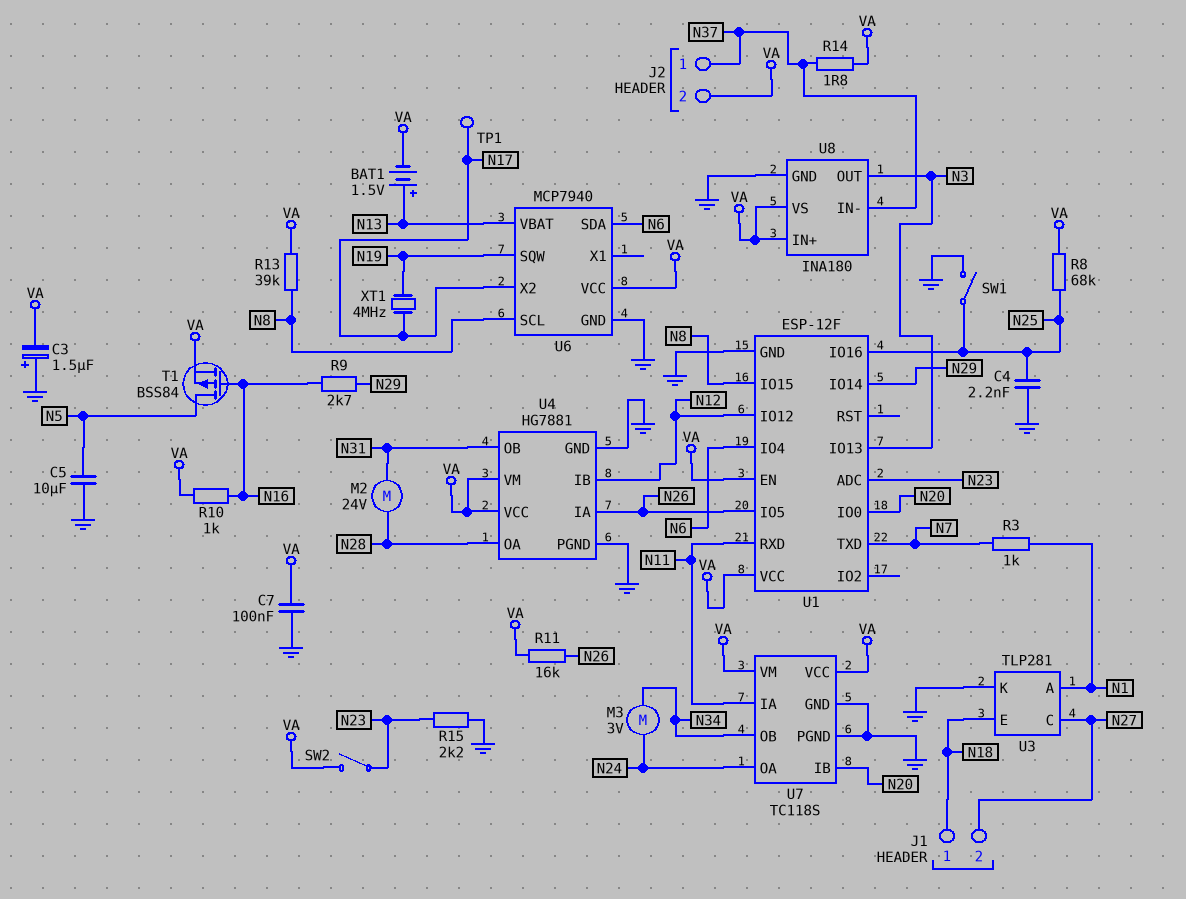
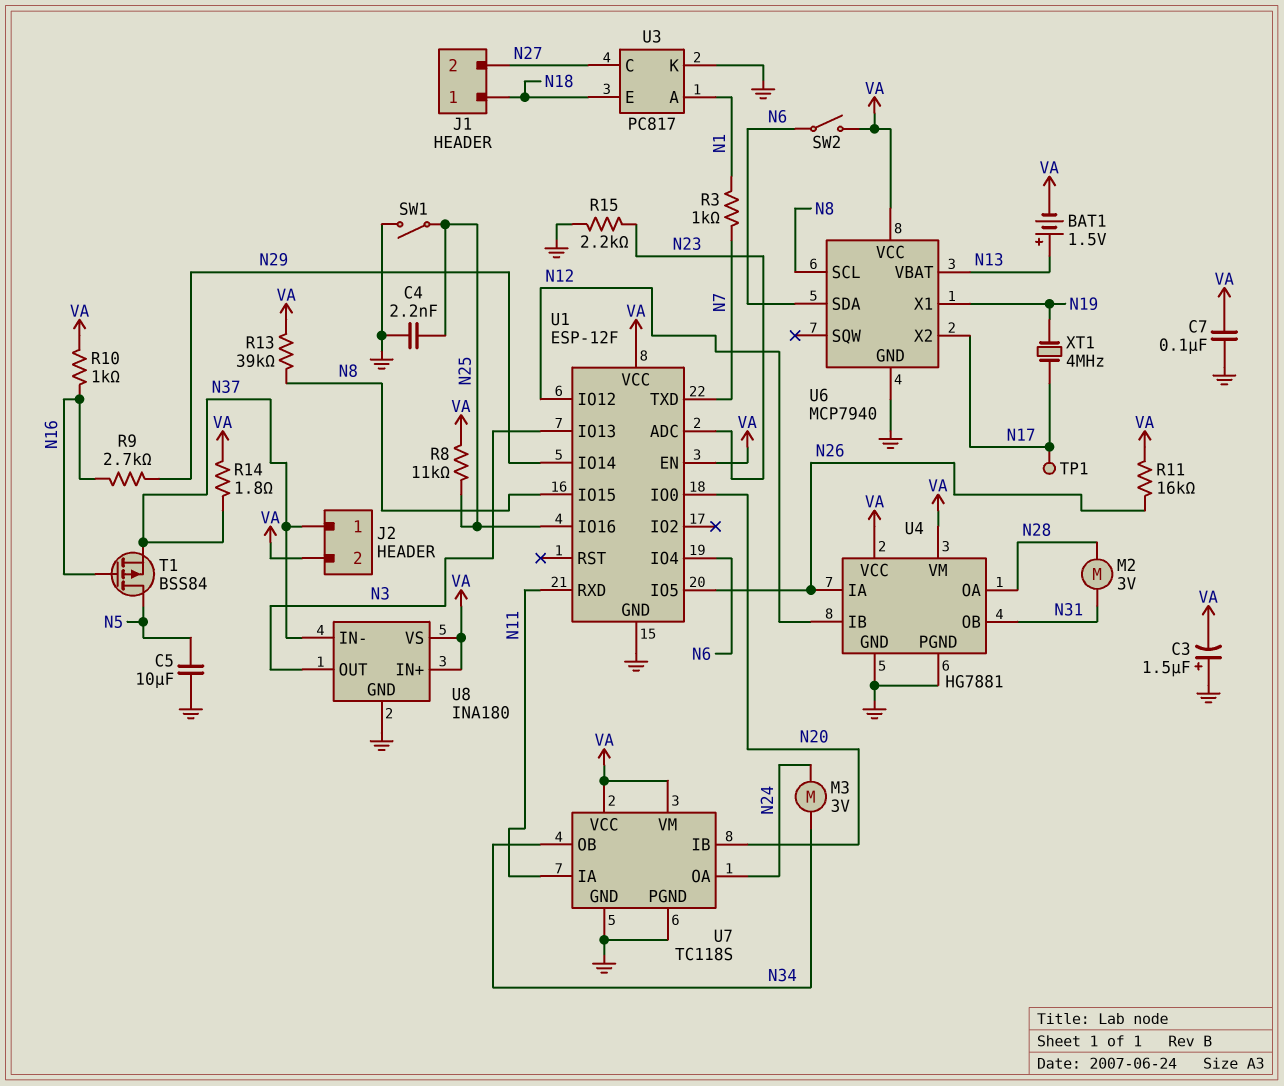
M2: motor 24V (N28, N31) -> motor 3V (N28, N31)
R8: 68k (N25, VA) -> 11k (N25, VA)
SW2: switch (N23, VA) -> switch (N6, VA)
T1: PMOS BSS84 (G N16, D N5, S VA) -> PMOS BSS84 (G N16, D N5, S N37)
U3: TLP281 -> PC817
U6 pin SQW: N19 -> none
U6 pin X1: none -> N19

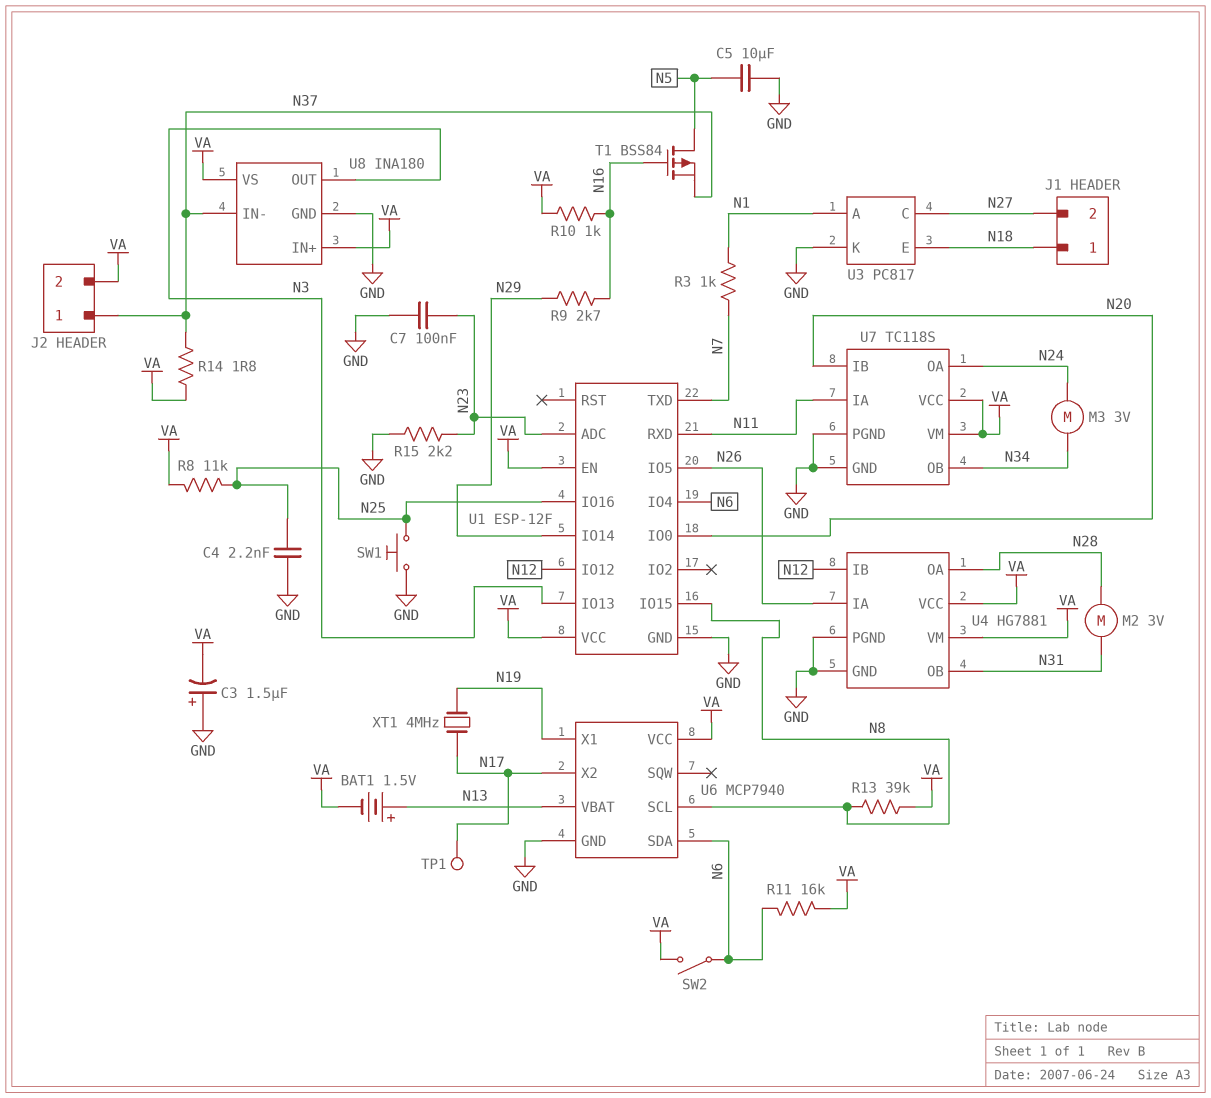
C7: 100nF (GND, VA) -> 100nF (GND, N23)
R11: 16k (N26, VA) -> 16k (N6, VA)
SW1: switch (GND, N25) -> button (GND, N25)

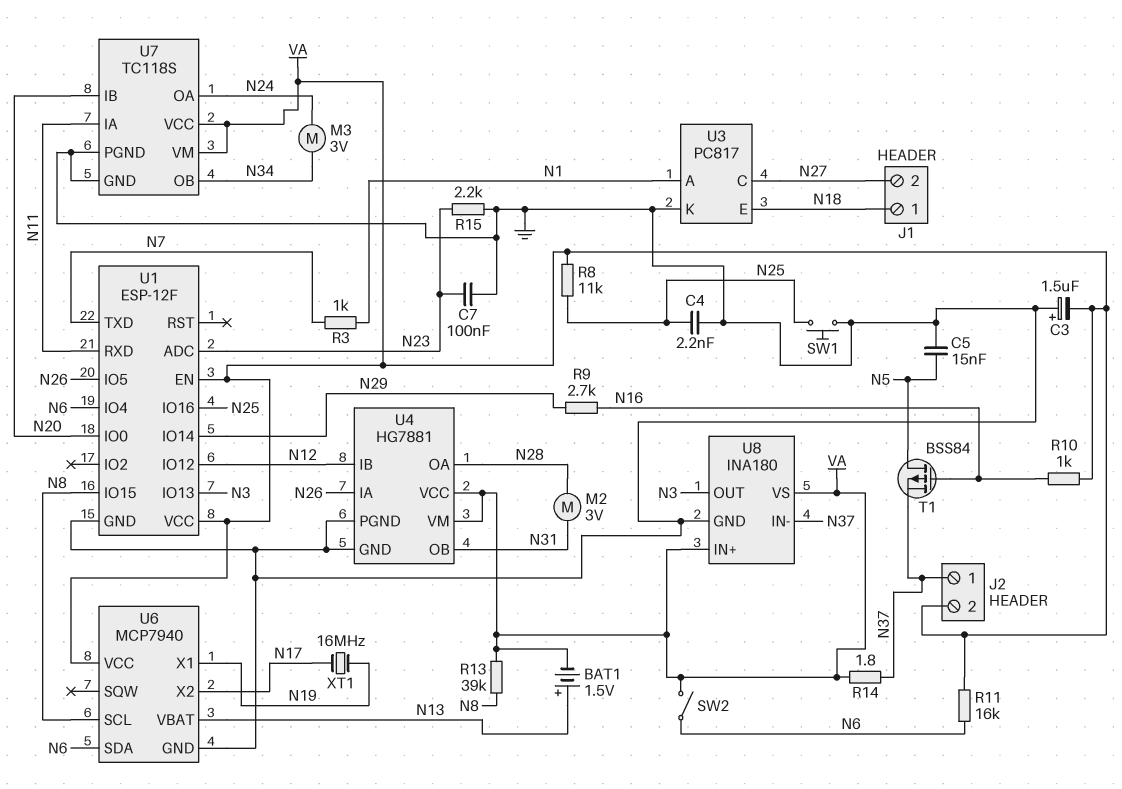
C5: 10uF (GND, N5) -> 15nF (GND, N5)
TP1: test point (N17) -> none
XT1: 4MHz (N17, N19) -> 16MHz (N17, N19)

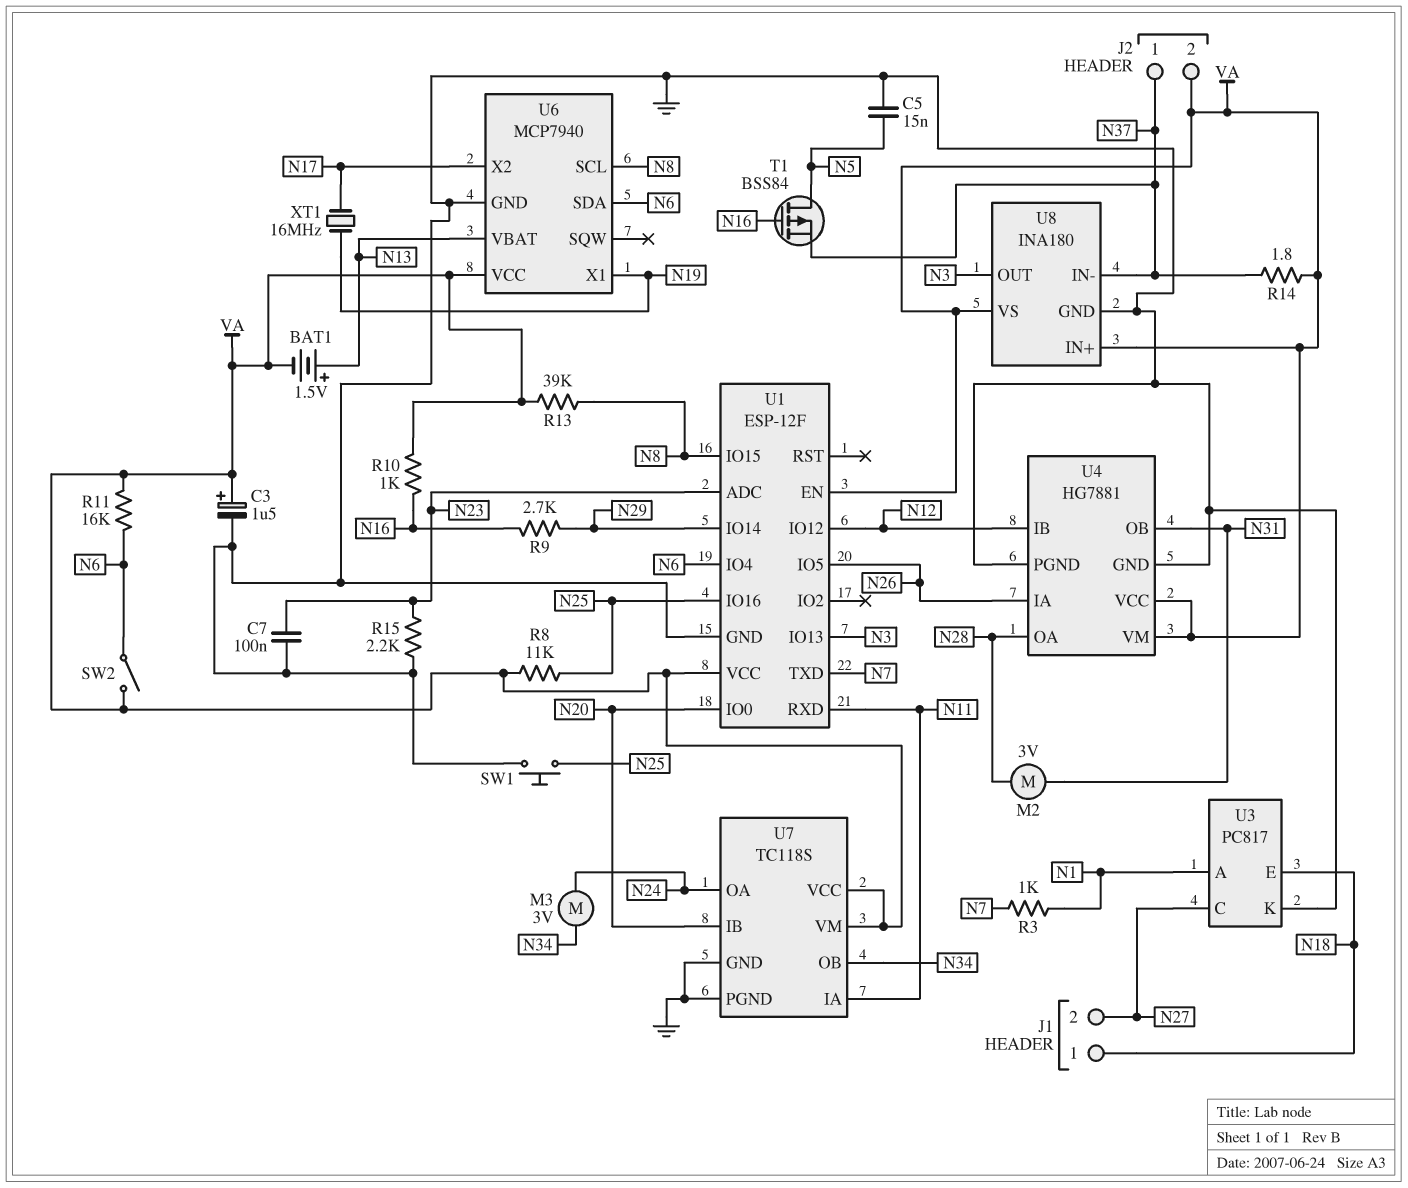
C3: 1.5uF (plus GND, minus VA) -> 1.5uF (plus VA, minus GND)
C4: 2.2nF (GND, N25) -> none

